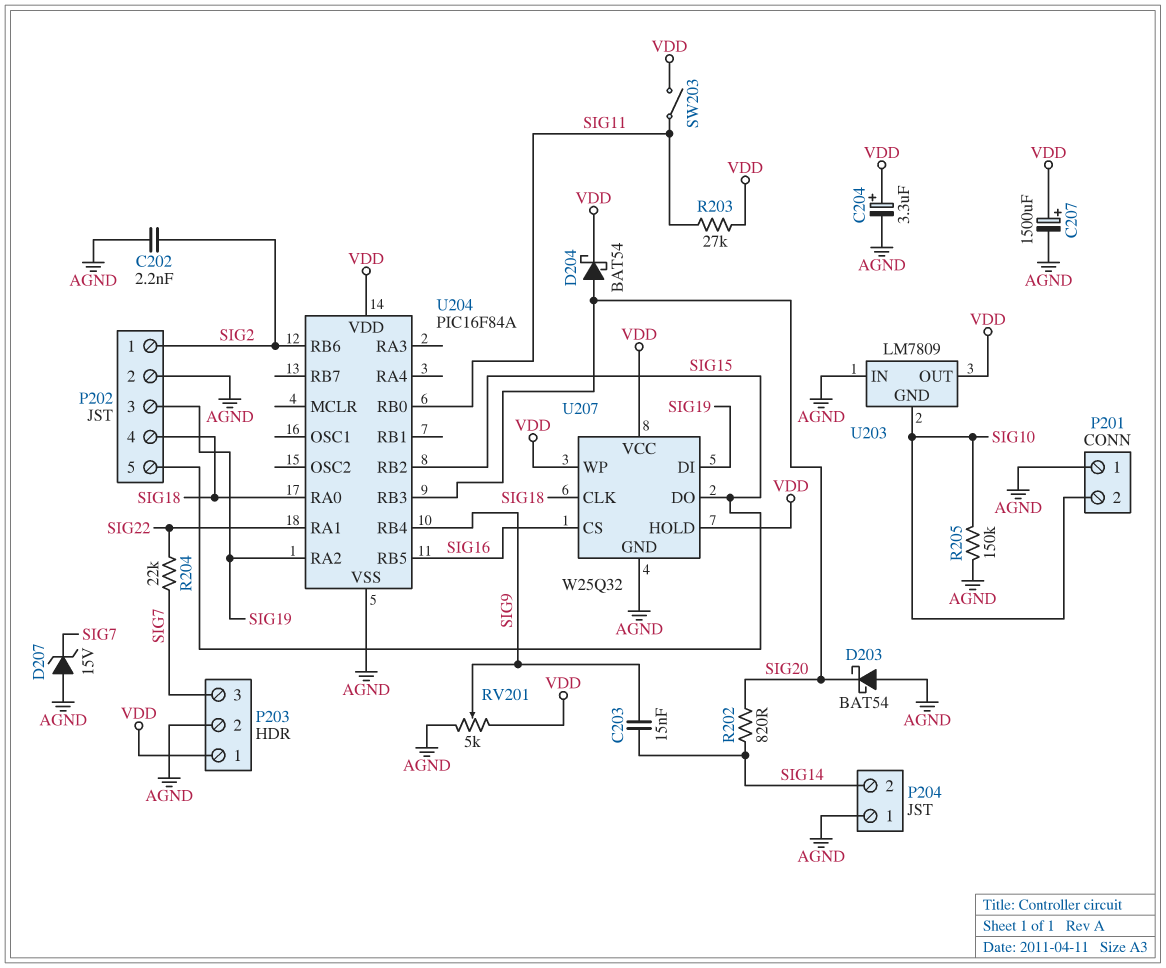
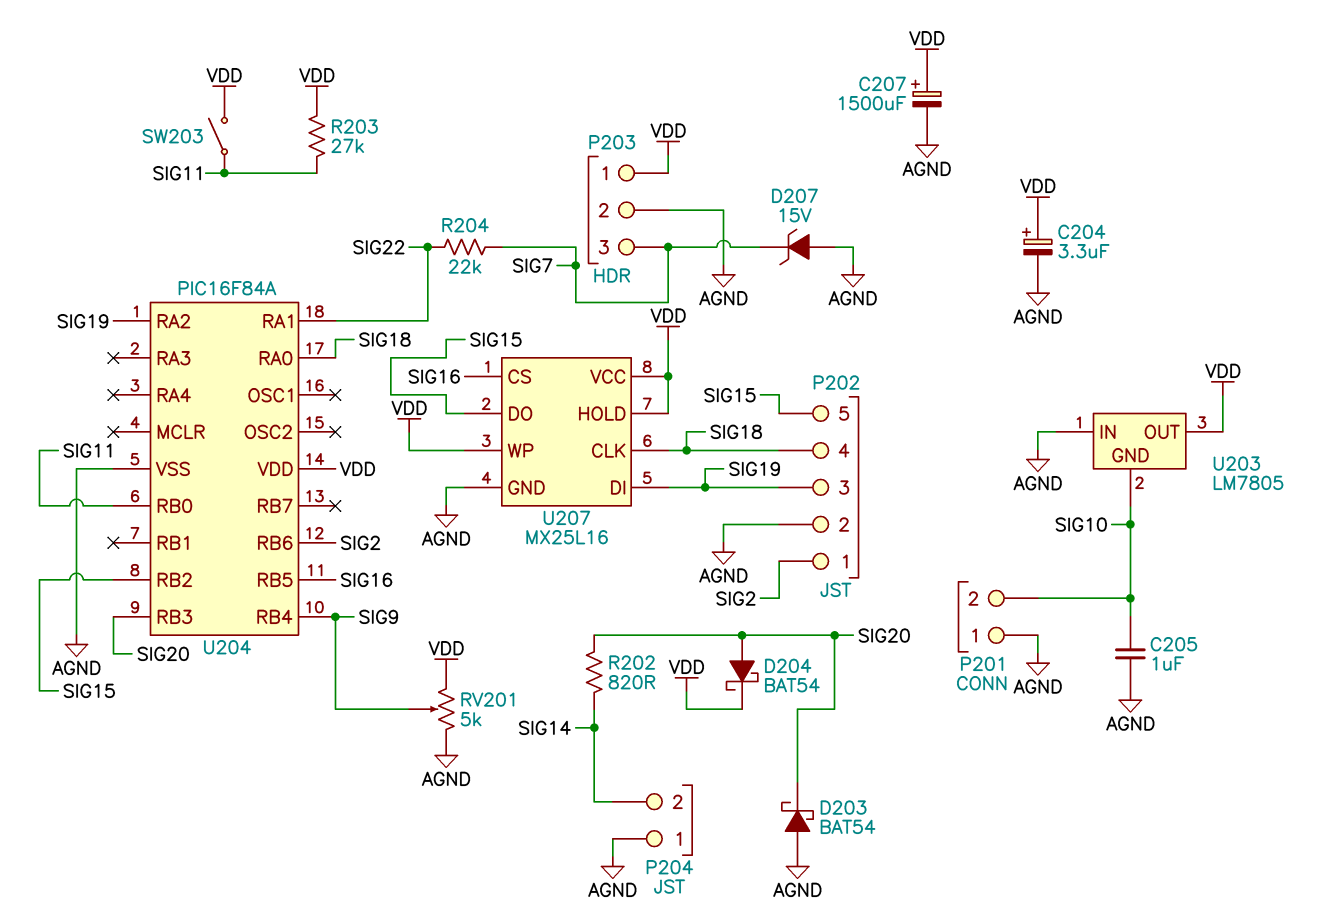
C202: 2.2nF (AGND, SIG2) -> none
C203: 15nF (SIG9, SIG14) -> none
C205: none -> 1uF (AGND, SIG10)
R205: 150k (AGND, SIG10) -> none
U203: LM7809 -> LM7805
U207: W25Q32 -> MX25L16

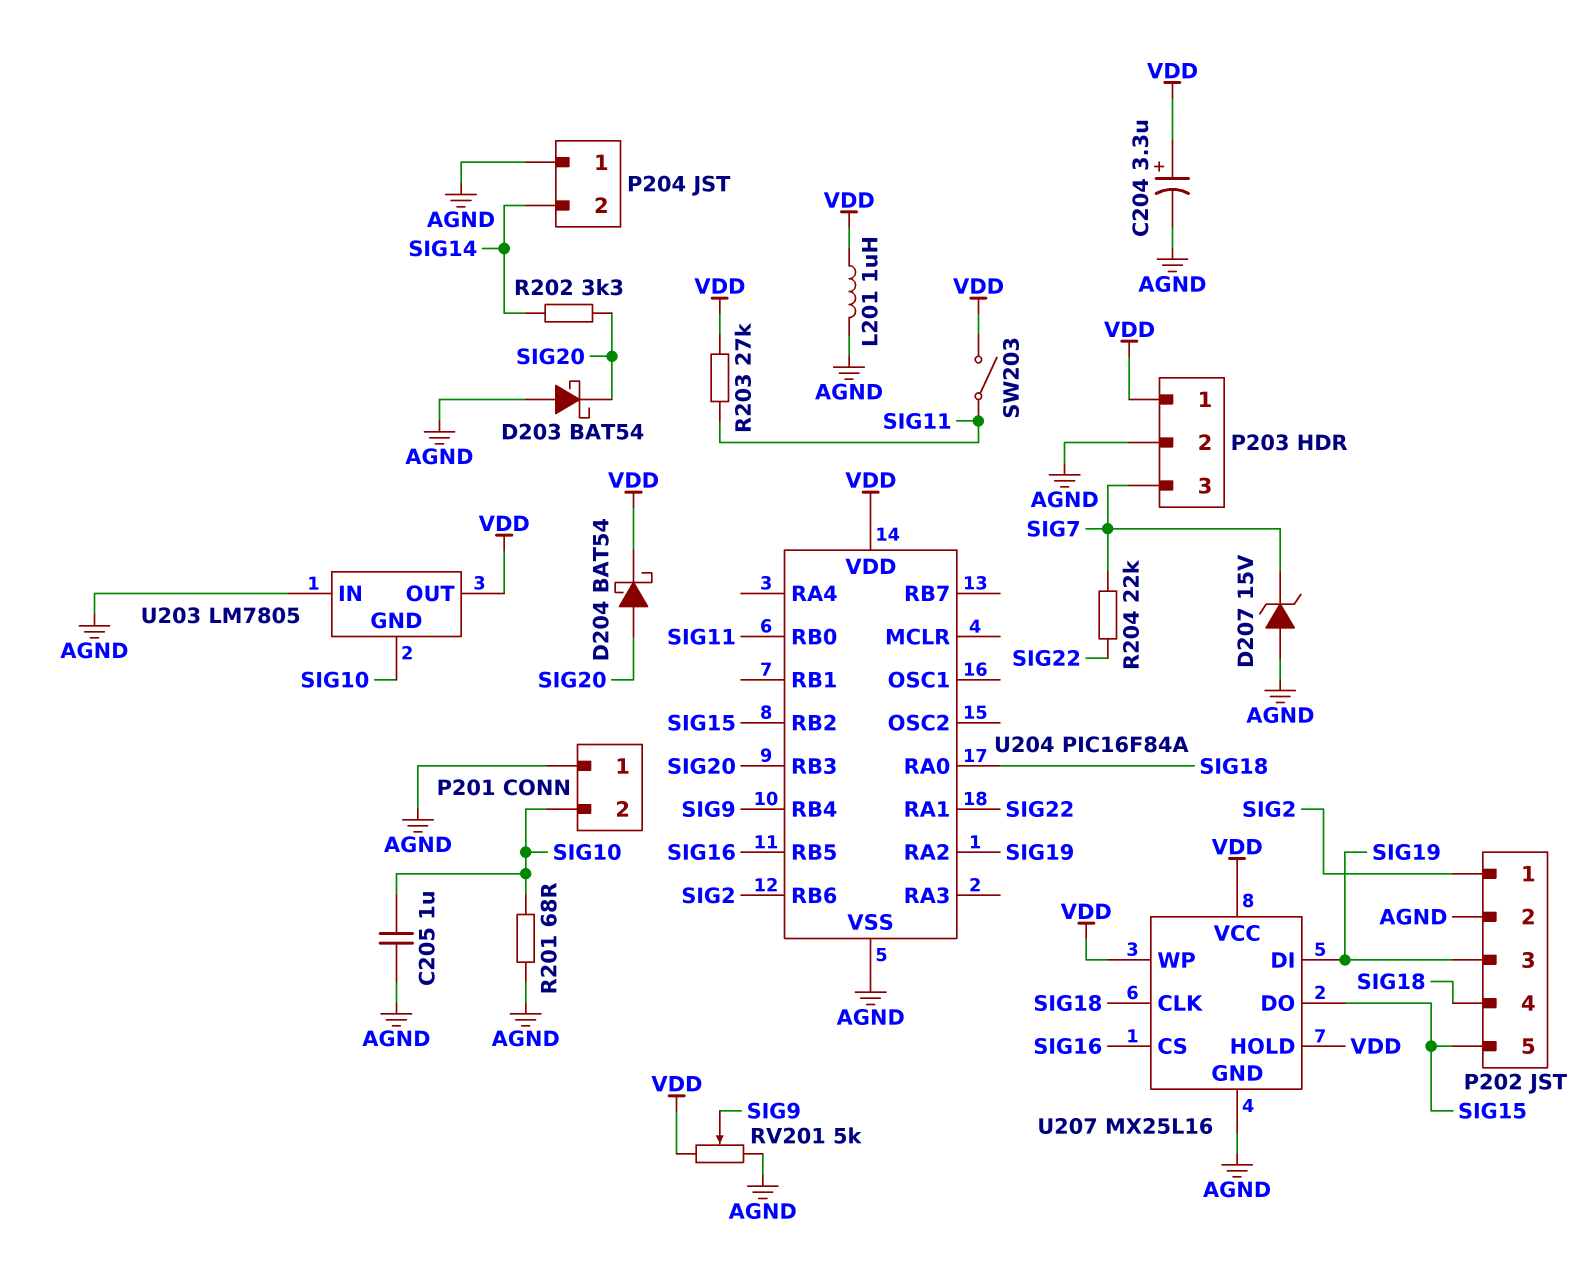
C207: 1500uF (plus VDD, minus AGND) -> none
L201: none -> 1uH (AGND, VDD)
R201: none -> 68 (AGND, SIG10)
R202: 820 (SIG14, SIG20) -> 3.3k (SIG14, SIG20)

